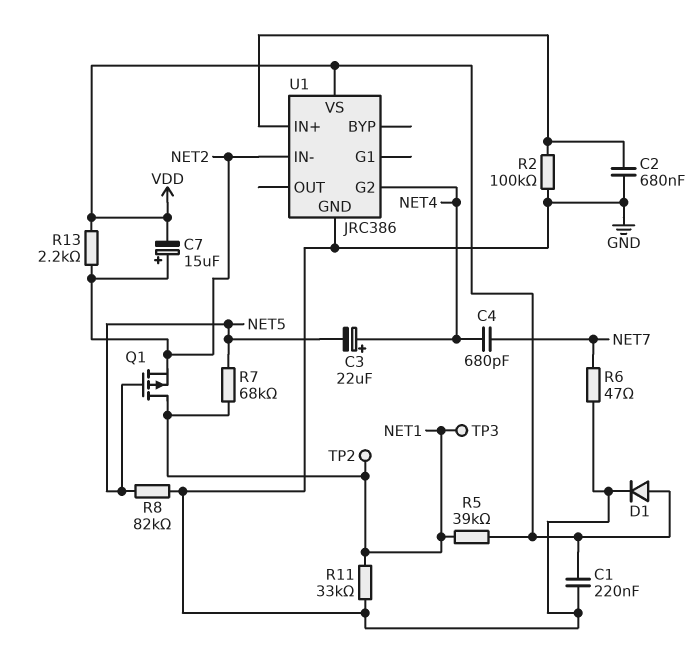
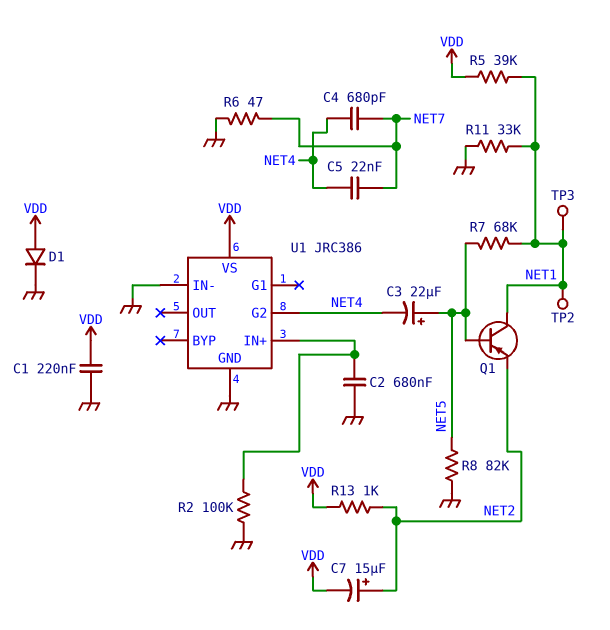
C3: 22uF (plus NET4, minus NET5) -> 22uF (plus NET5, minus NET4)
C5: none -> 22nF (NET4, NET7)
Q1: PMOS (G NET5, D NET1, S NET2) -> PNP (B NET5, C NET1, E NET2)
R13: 2.2k (NET2, VDD) -> 1k (NET2, VDD)
U1 pin IN-: NET2 -> GND

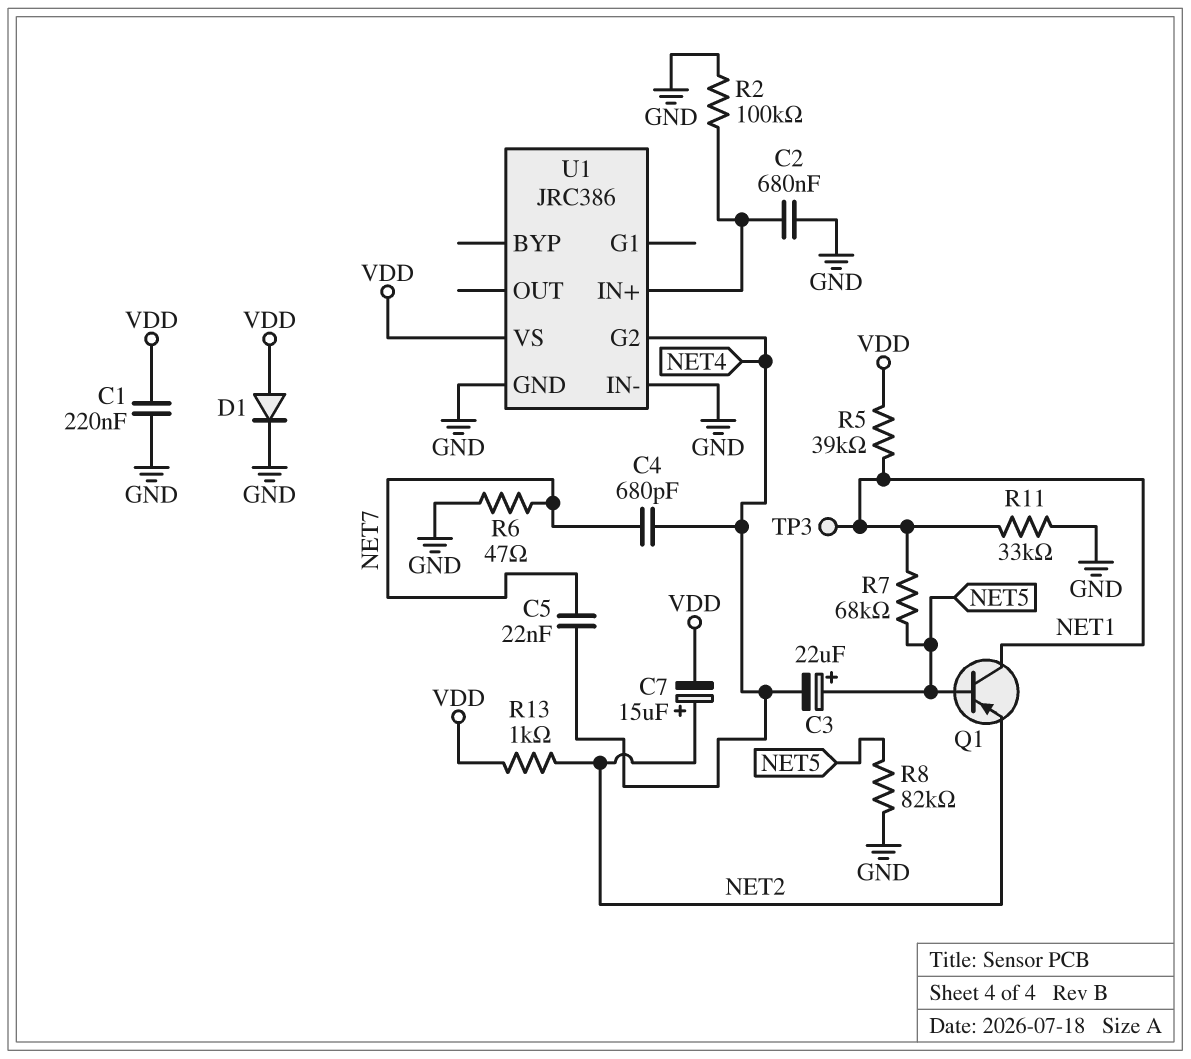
TP2: test point (NET1) -> none

